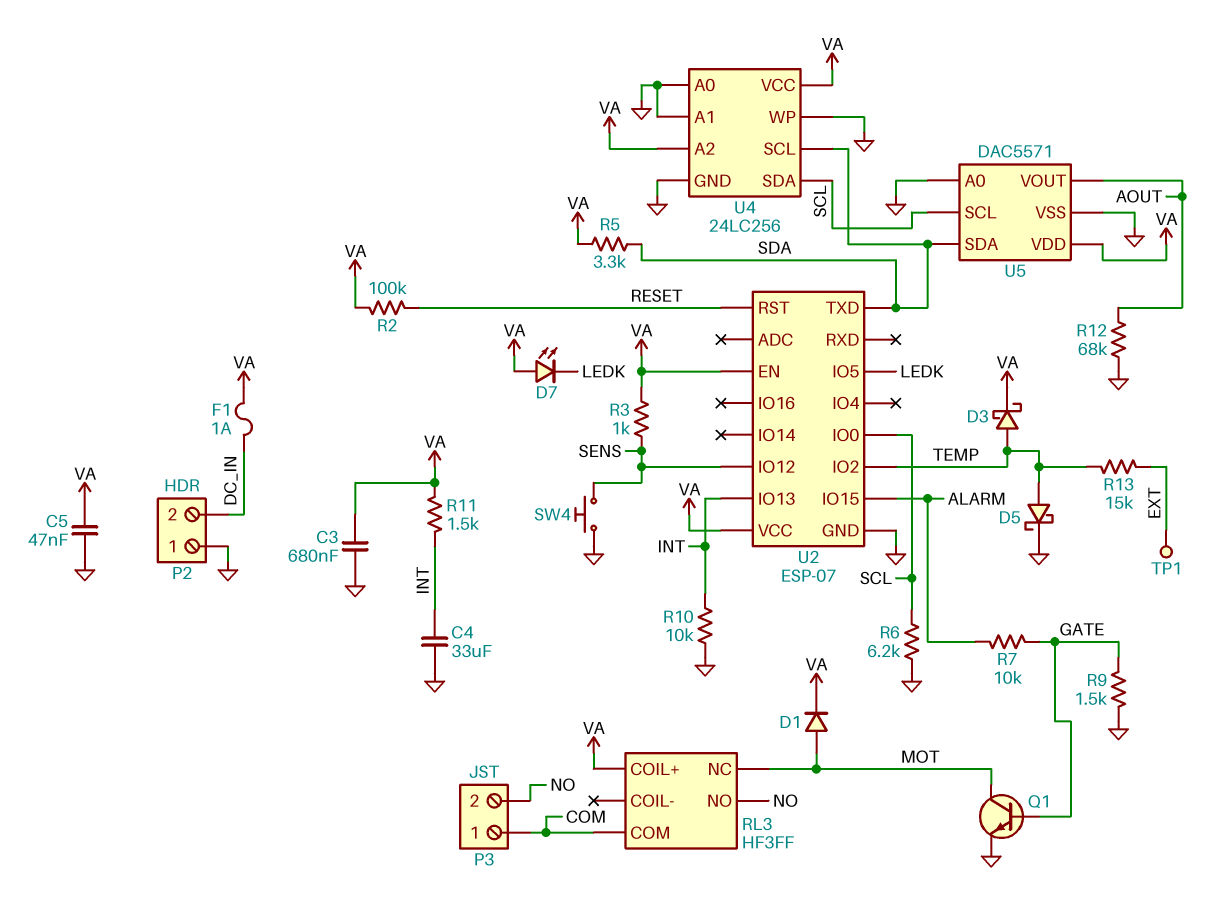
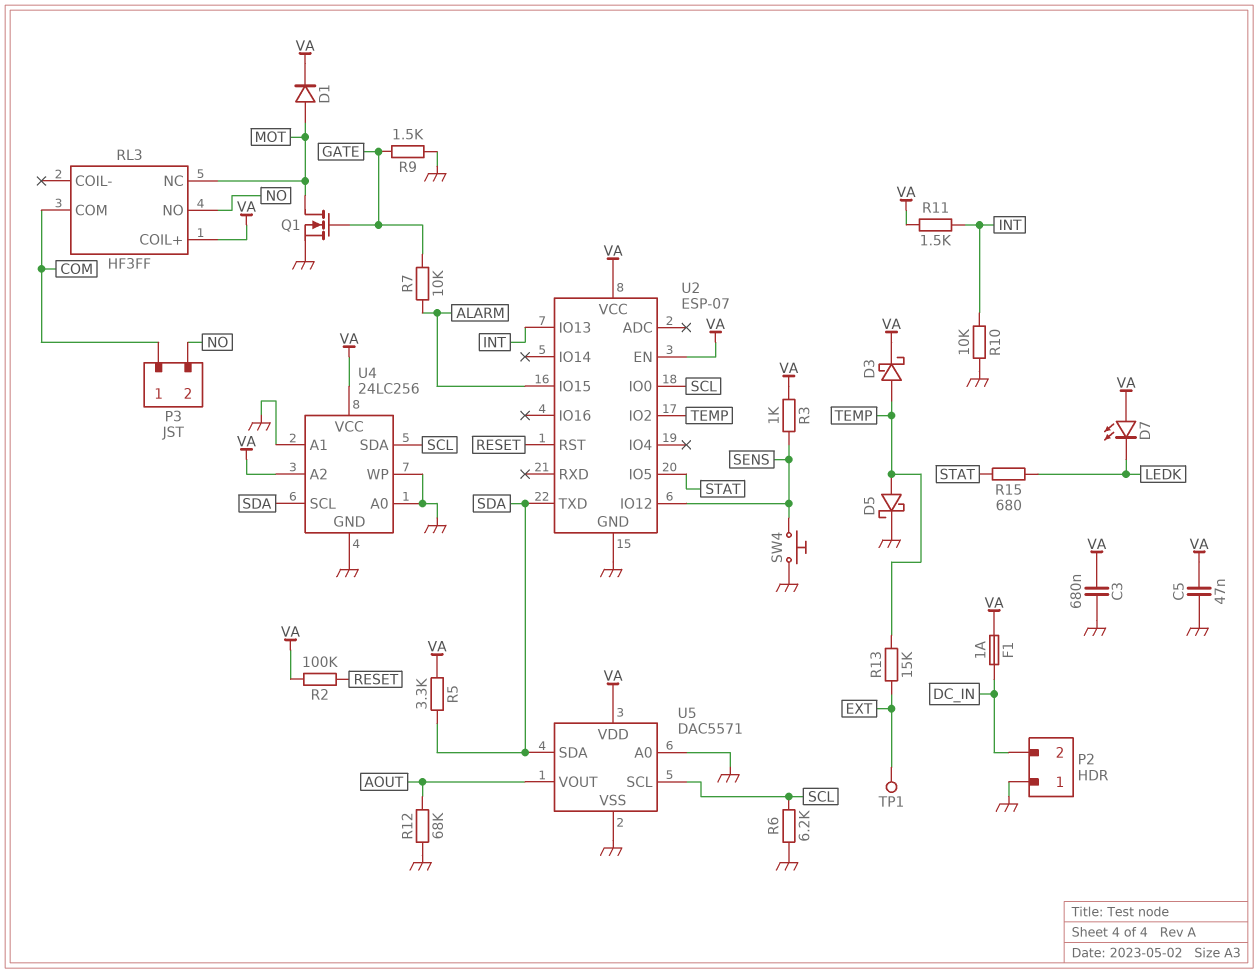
C4: 33uF (GND, INT) -> none
Q1: NPN (B GATE, C MOT, E GND) -> NMOS (G GATE, D MOT, S GND)
R15: none -> 680 (LEDK, STAT)
U2 pin IO5: LEDK -> STAT

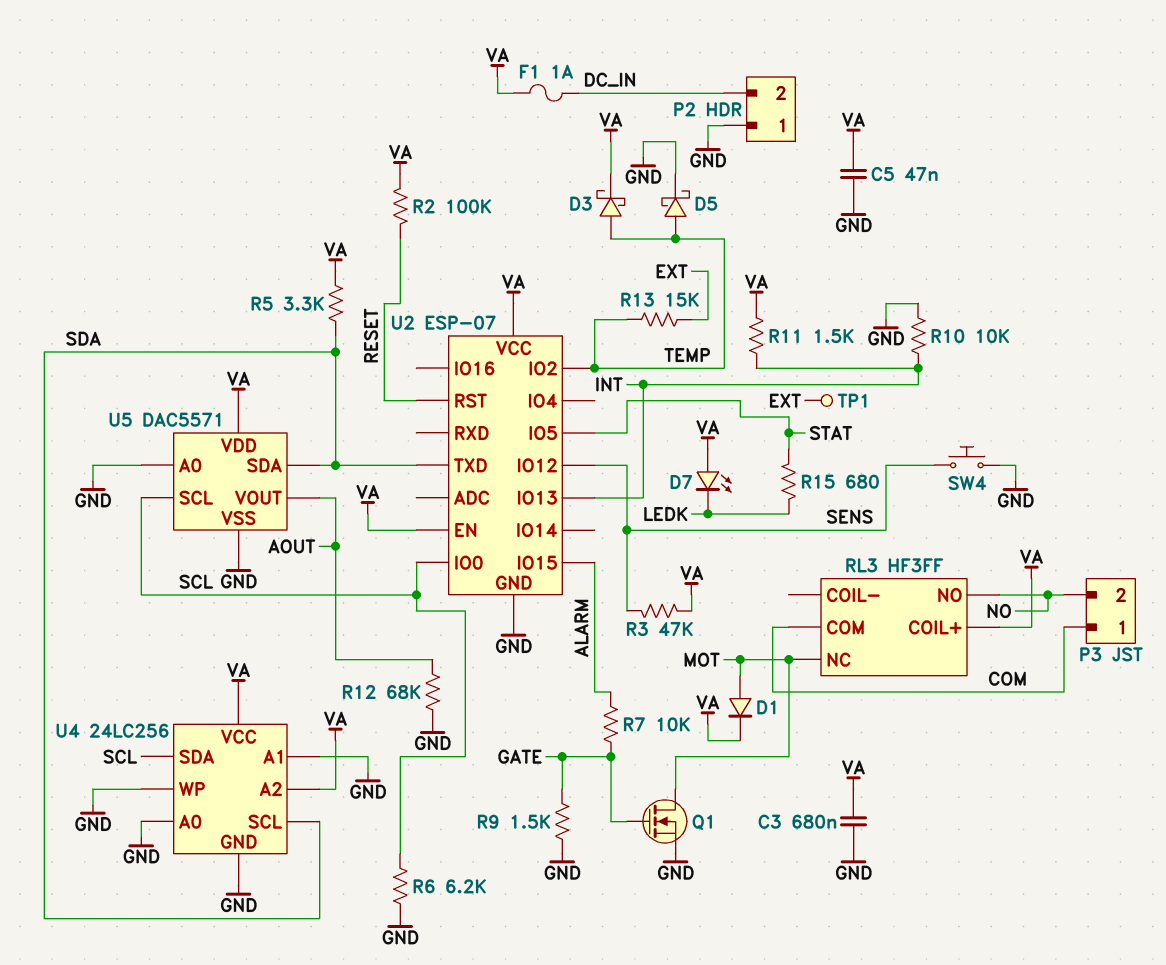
R3: 1k (SENS, VA) -> 47k (SENS, VA)

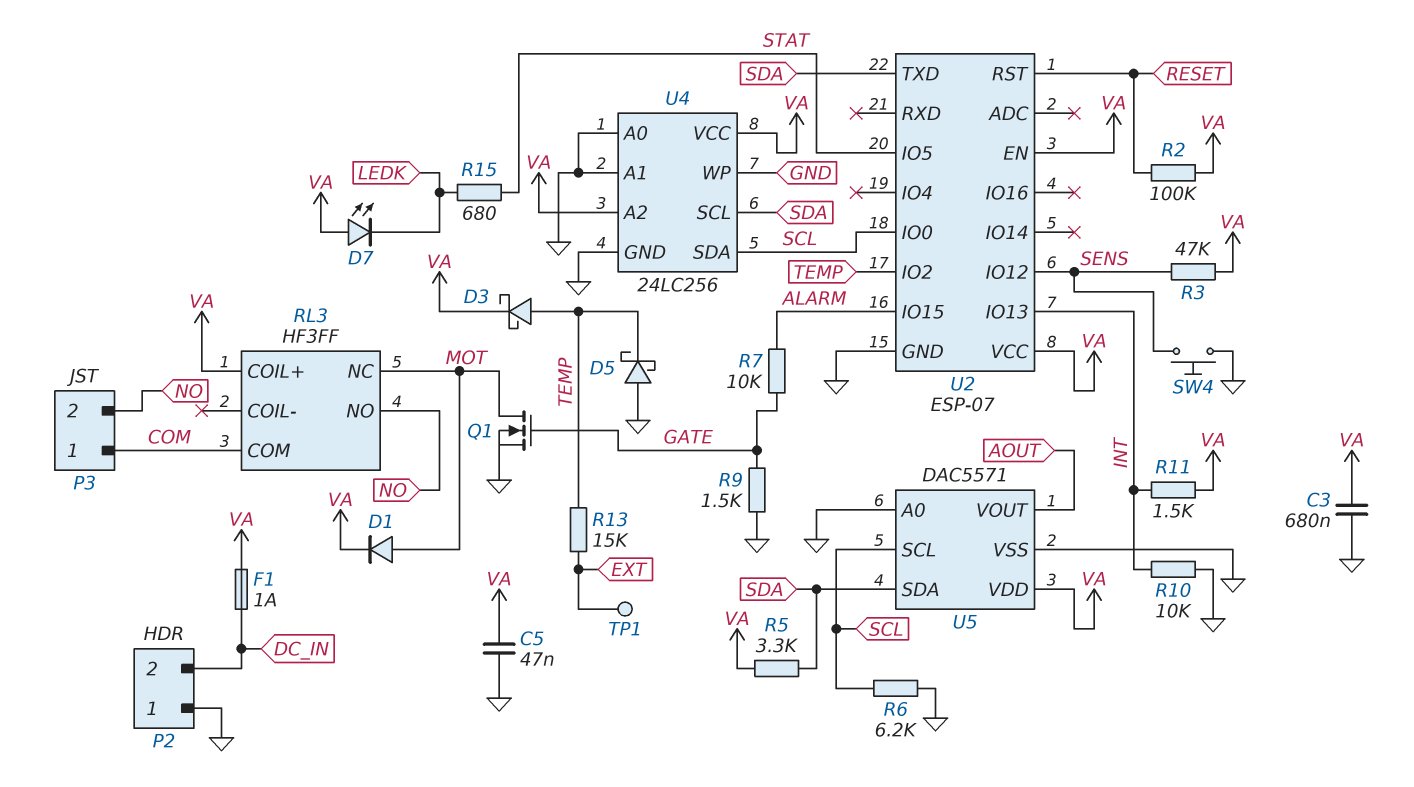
D5: schottky (A TEMP, K GND) -> schottky (A GND, K TEMP)
R12: 68k (AOUT, GND) -> none

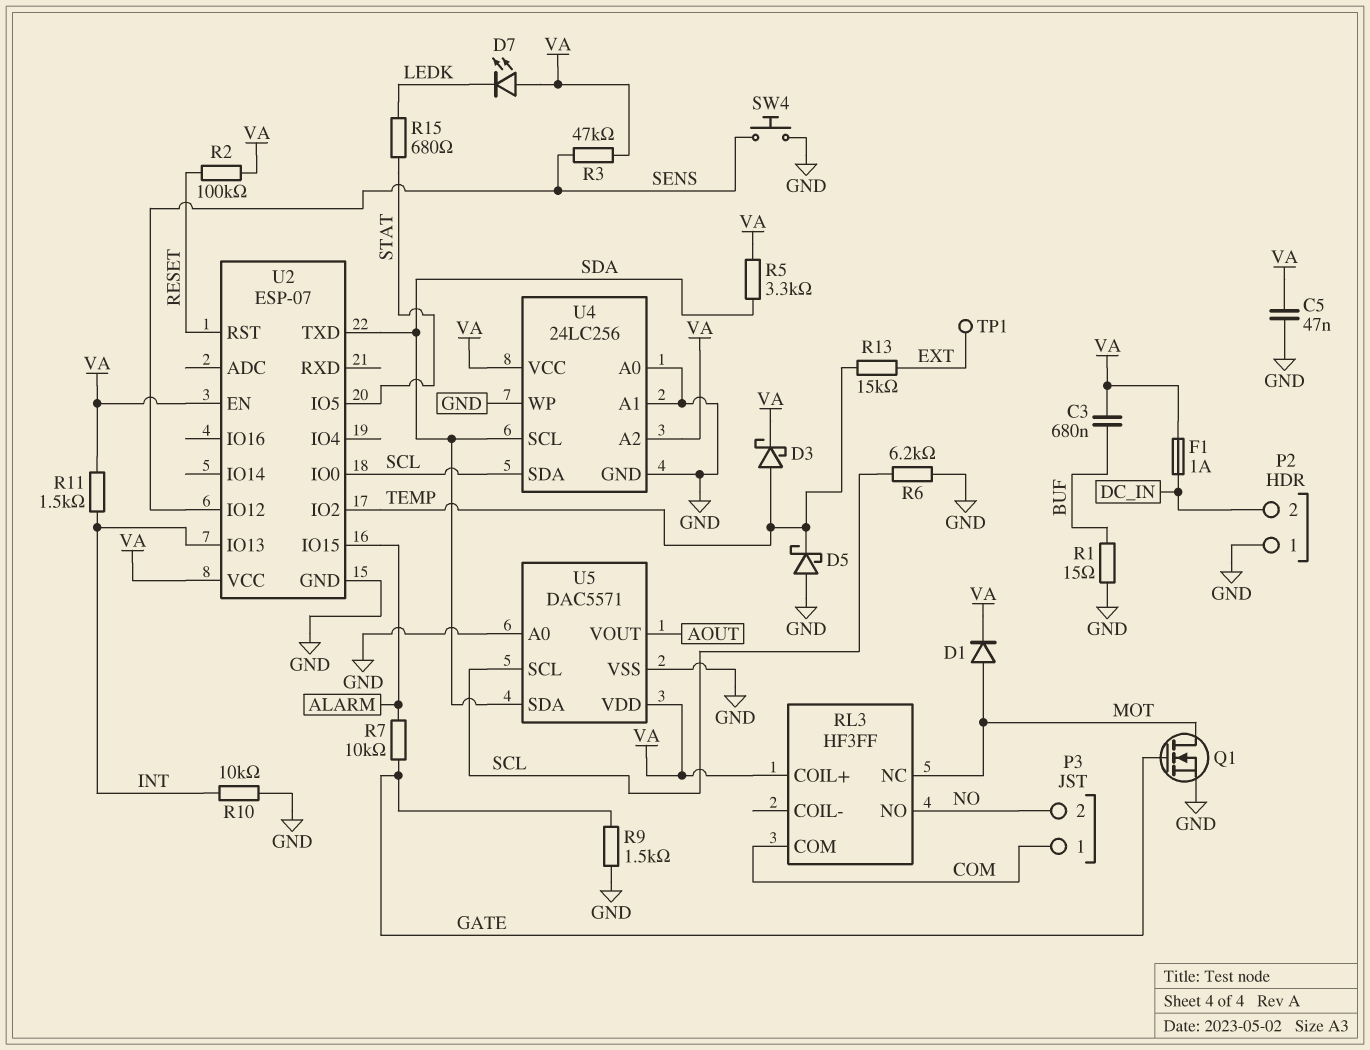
C3: 680nF (GND, VA) -> 680nF (BUF, VA)
R1: none -> 15 (BUF, GND)

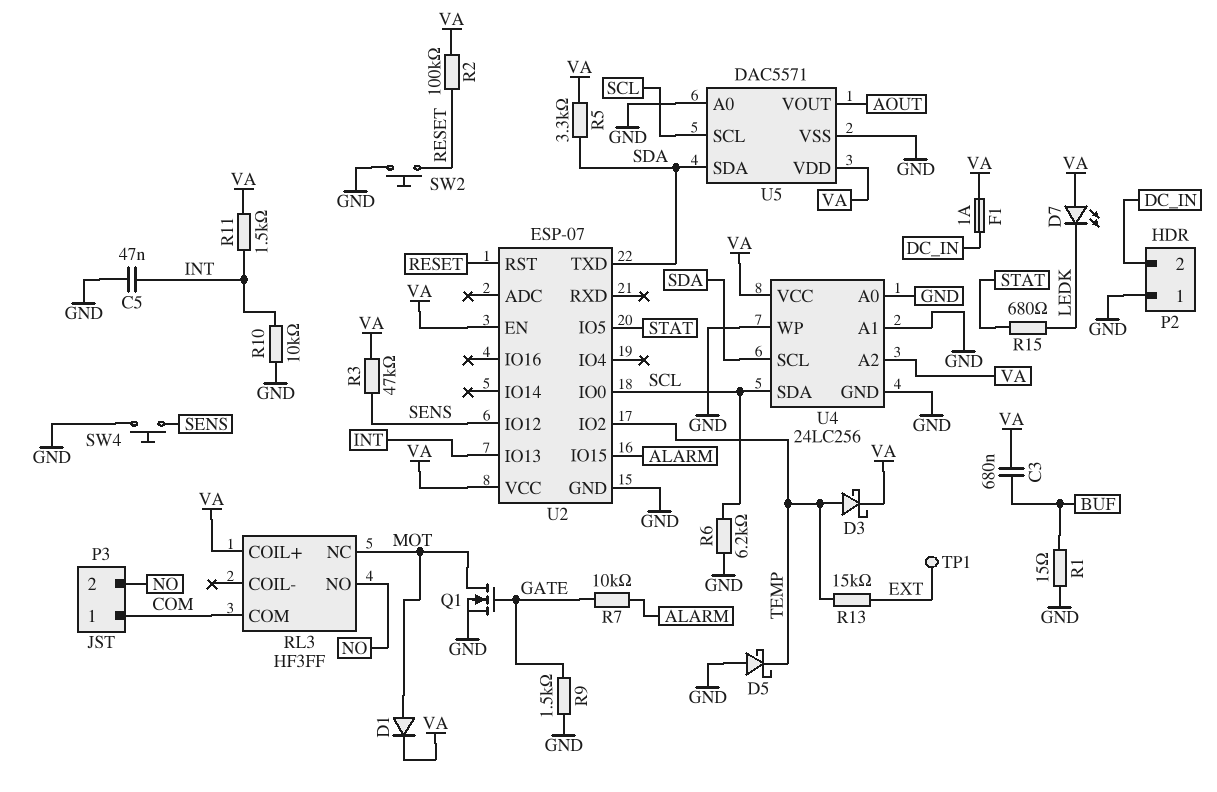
C5: 47nF (GND, VA) -> 47nF (GND, INT)
SW2: none -> button (GND, RESET)

